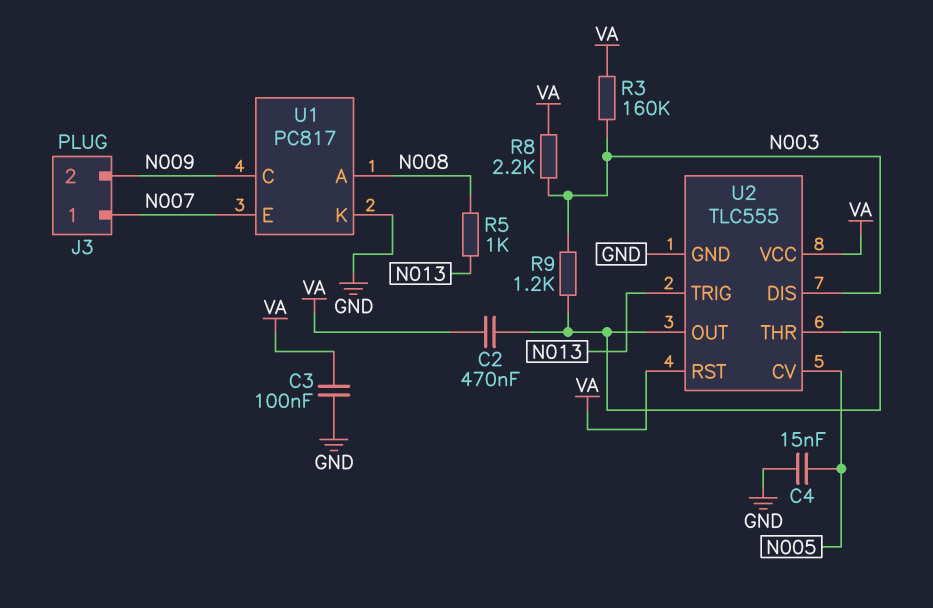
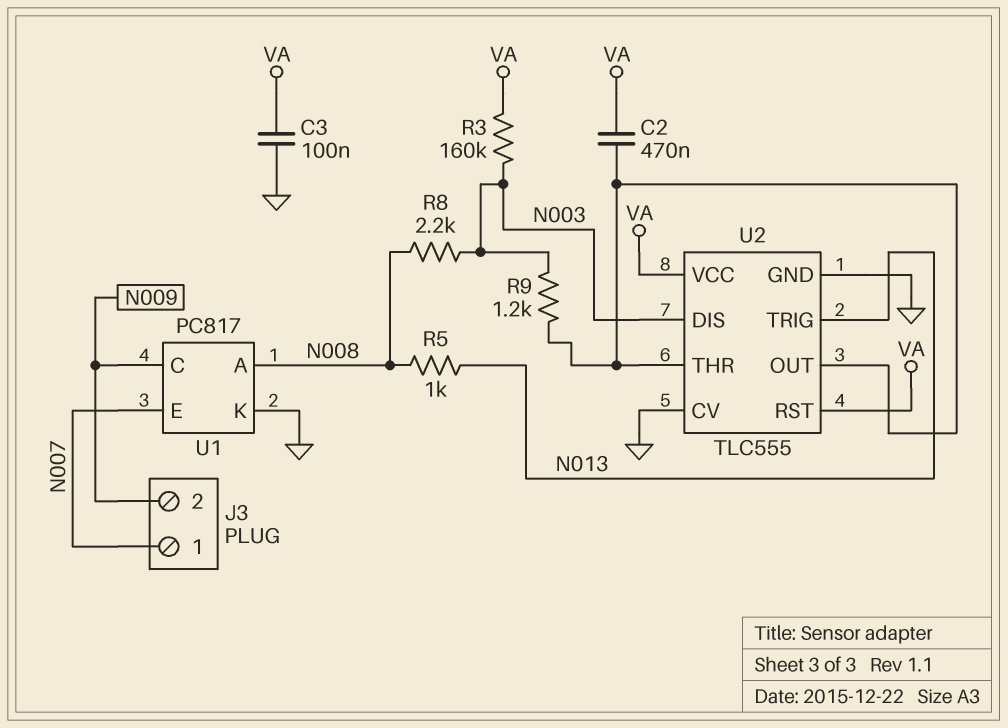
C4: 15nF (GND, N005) -> none
R8: 2.2k (N003, VA) -> 2.2k (N003, N008)
U2 pin CV: N005 -> GND

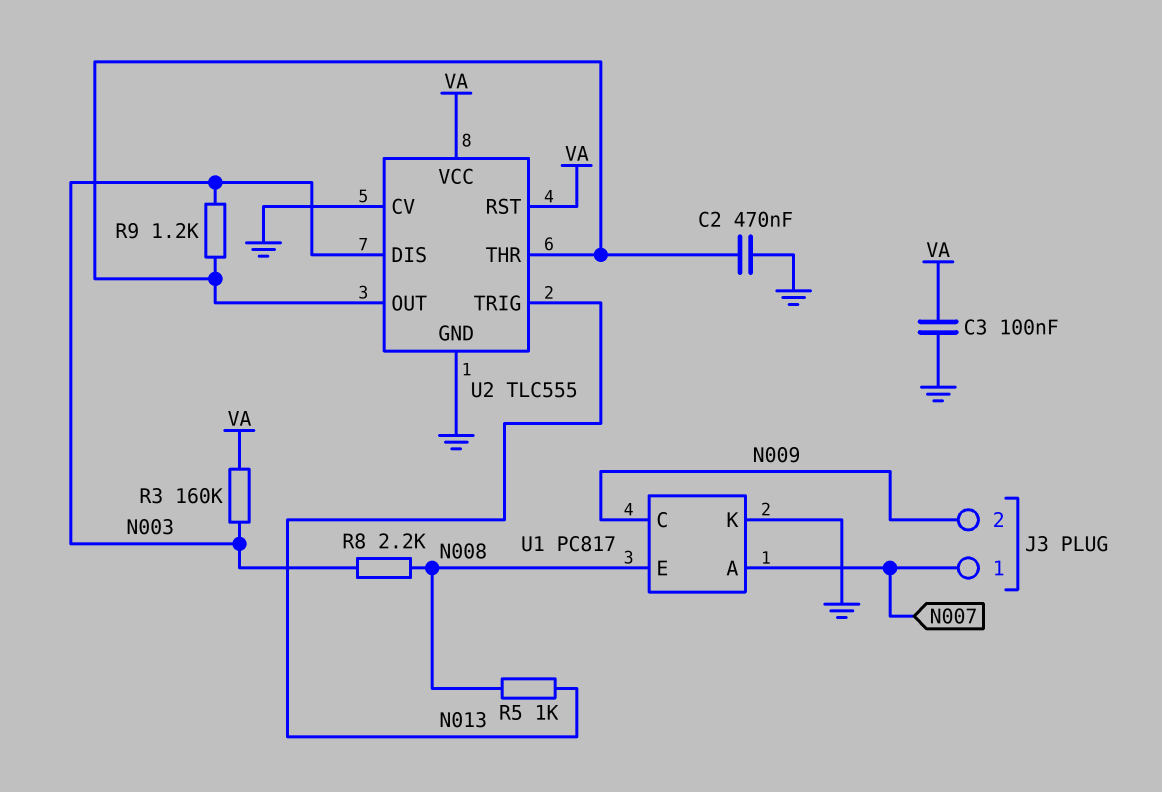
C2: 470nF (U2/OUT, VA) -> 470nF (GND, U2/OUT)
U1 pin A: N008 -> N007
U1 pin E: N007 -> N008

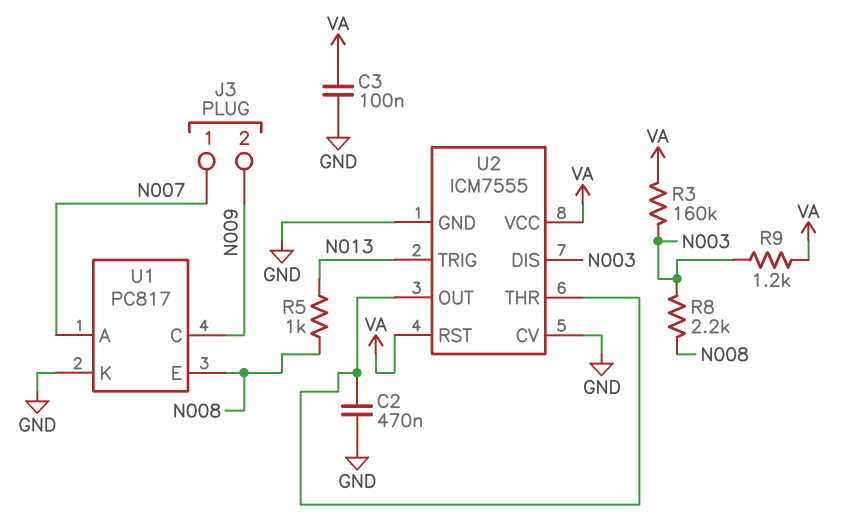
R9: 1.2k (N003, U2/OUT) -> 1.2k (N003, VA)
U2: TLC555 -> ICM7555

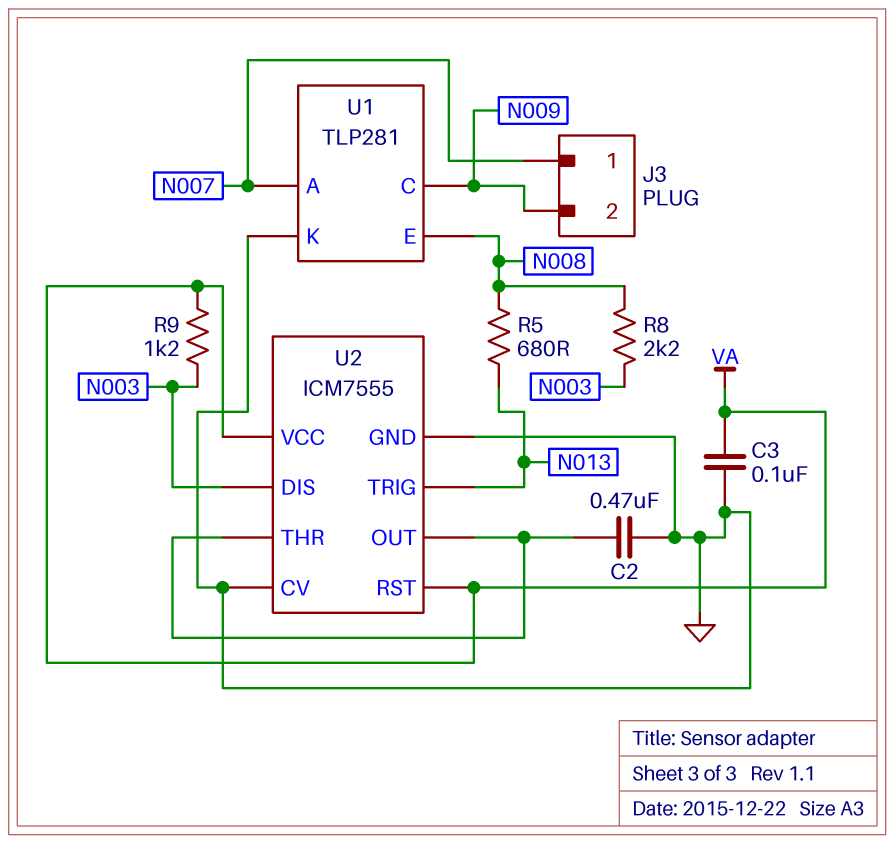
R3: 160k (N003, VA) -> none
R5: 1k (N008, N013) -> 680 (N008, N013)
U1: PC817 -> TLP281

